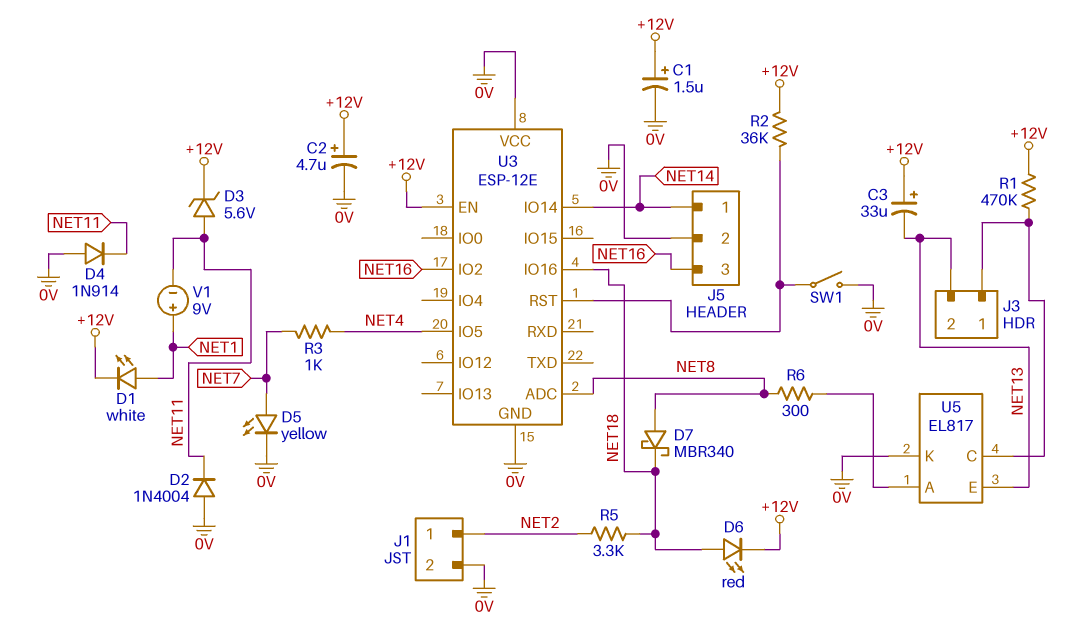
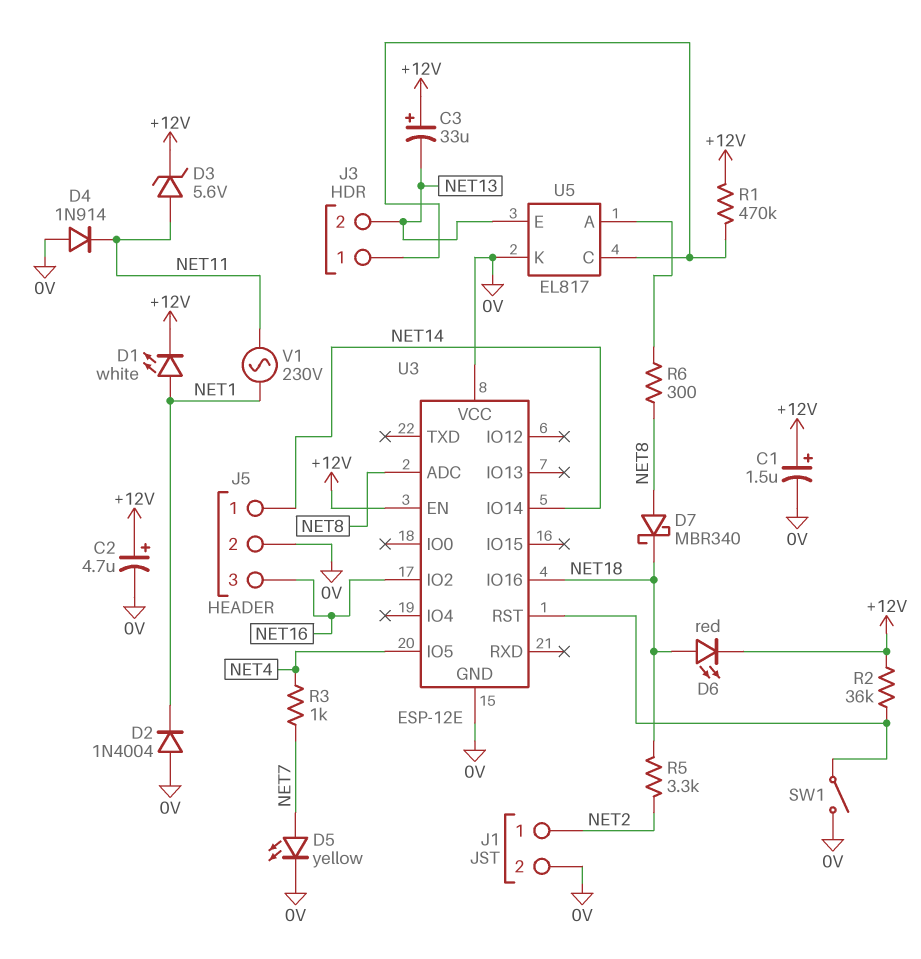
D2: diode 1N4004 (A 0V, K NET11) -> diode 1N4004 (A 0V, K NET1)
V1: 9V (plus NET1, minus NET11) -> AC 230V (NET1, NET11)

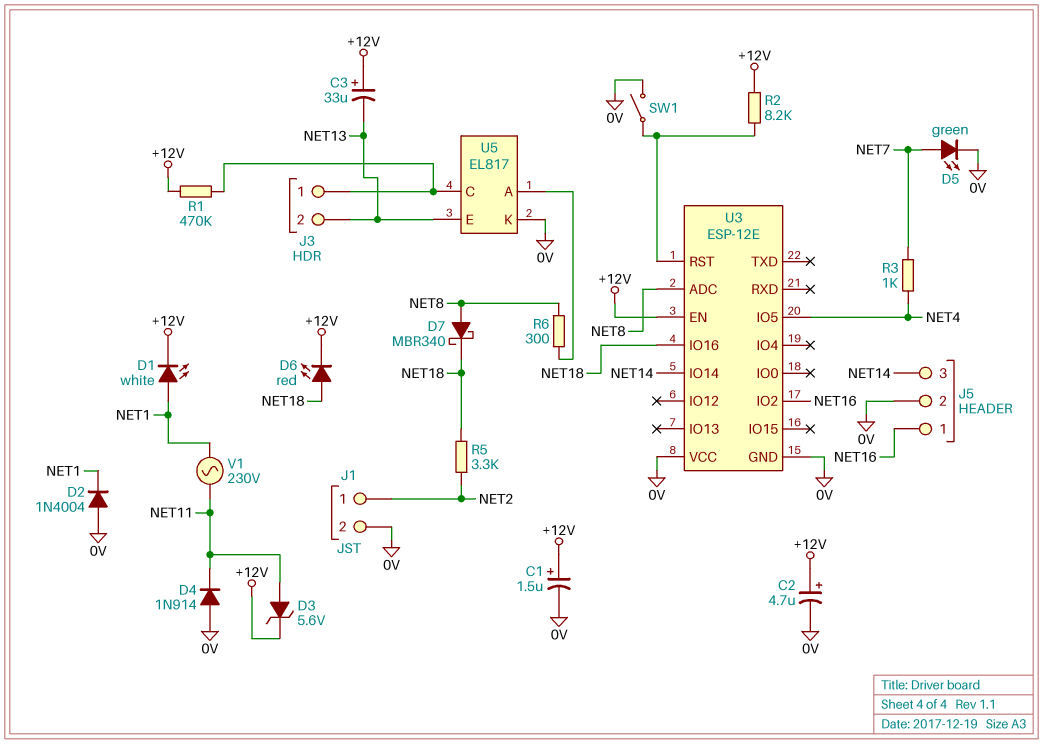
D5: LED yellow (A NET7, K 0V) -> LED green (A NET7, K 0V)
J5 pin 1: NET14 -> NET16
J5 pin 3: NET16 -> NET14
R2: 36k (+12V, U3/RST) -> 8.2k (+12V, U3/RST)

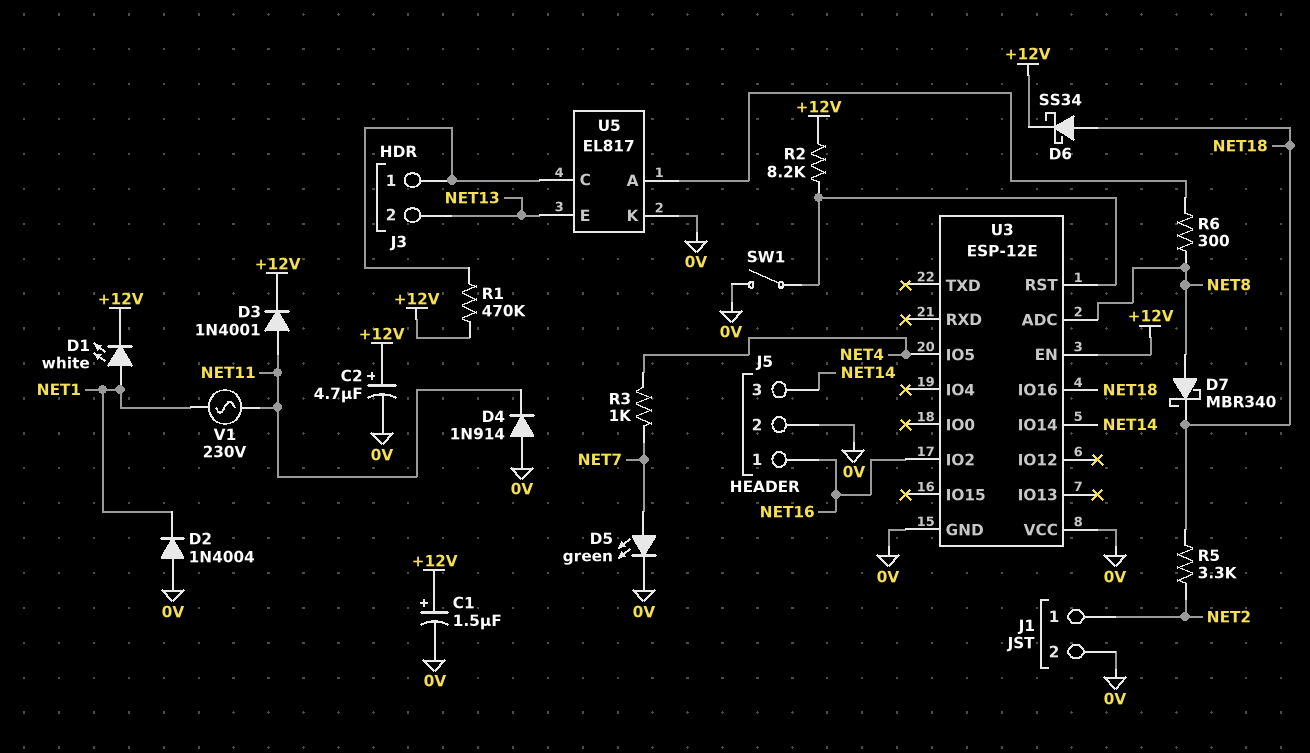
C3: 33uF (plus +12V, minus NET13) -> none
D3: zener 5.6V (A NET11, K +12V) -> diode 1N4001 (A NET11, K +12V)
D6: LED red (A NET18, K +12V) -> schottky SS34 (A NET18, K +12V)

